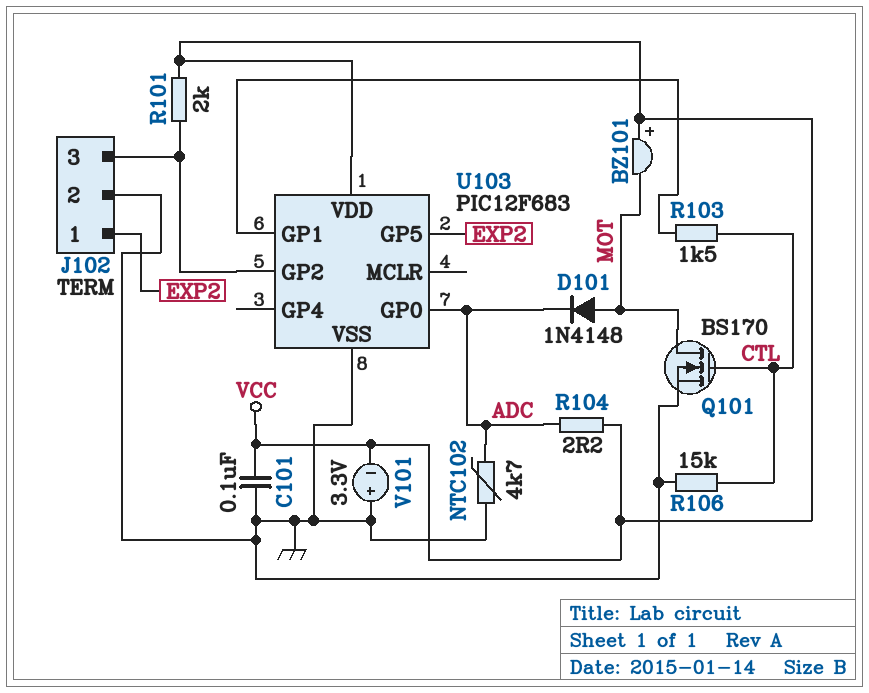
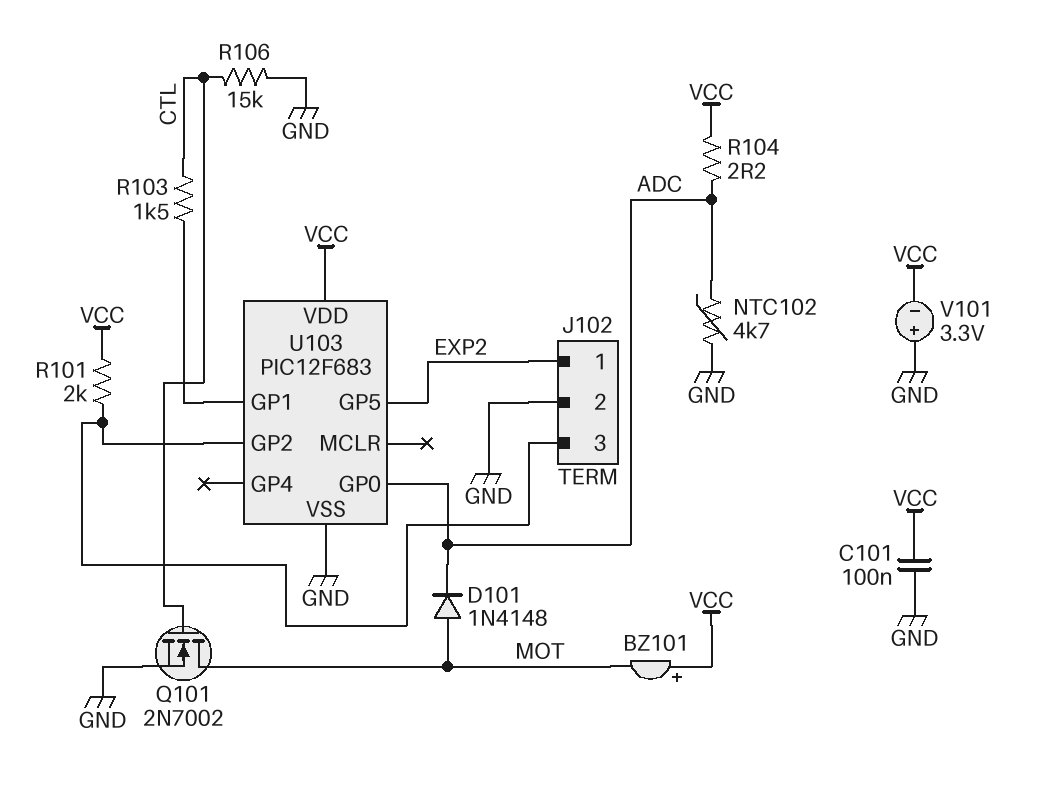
Q101: NMOS BS170 (G CTL, D MOT, S GND) -> NMOS 2N7002 (G CTL, D MOT, S GND)

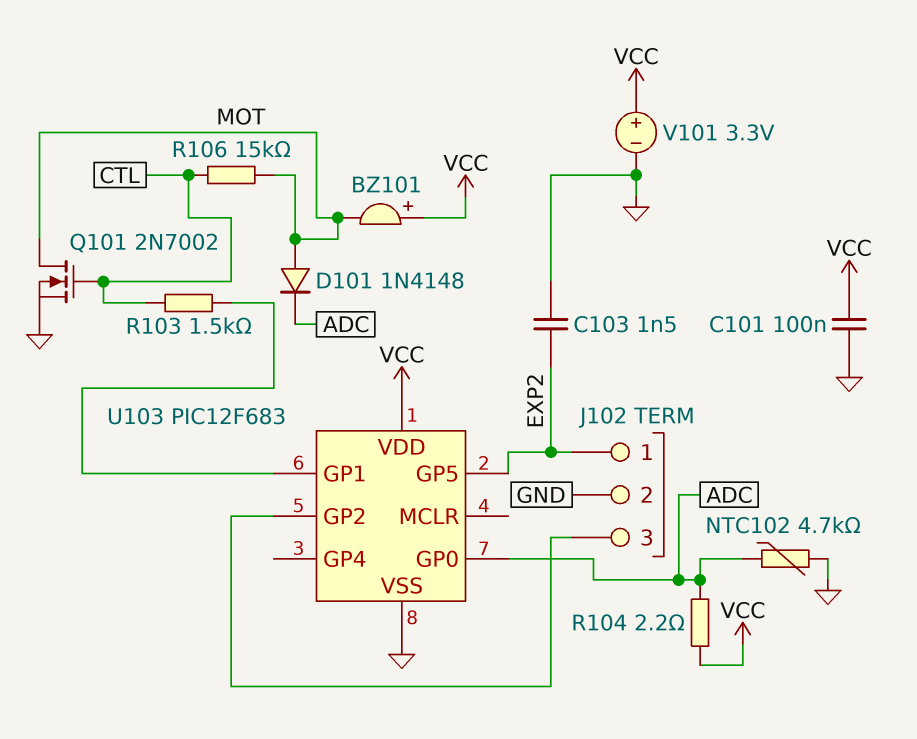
C103: none -> 1.5nF (EXP2, GND)
R101: 2k (J102/3, VCC) -> none
R106: 15k (CTL, GND) -> 15k (CTL, MOT)
V101: 3.3V (plus GND, minus VCC) -> 3.3V (plus VCC, minus GND)

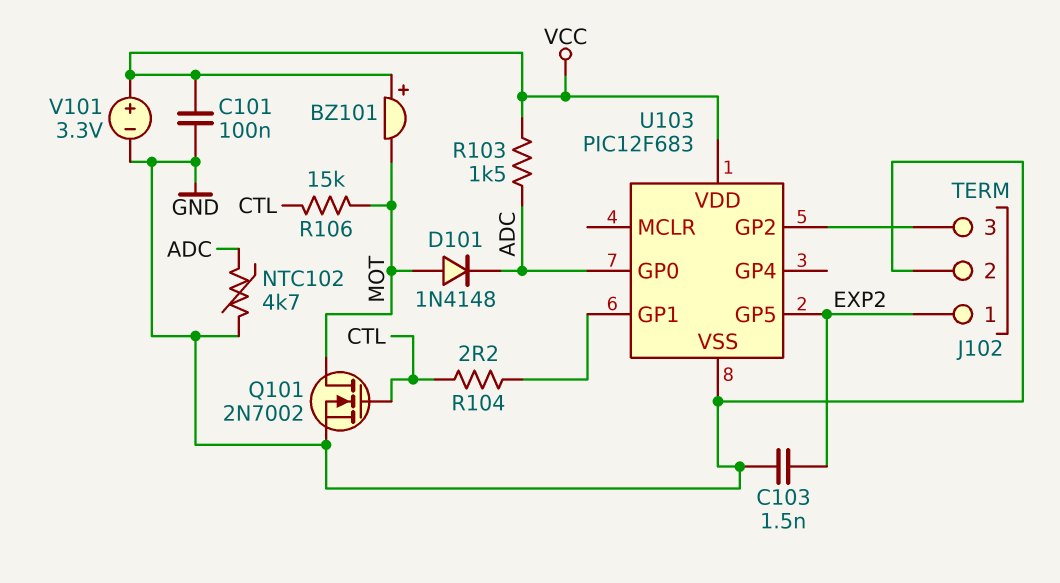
R103: 1.5k (CTL, U103/GP1) -> 1.5k (ADC, VCC)
R104: 2.2 (ADC, VCC) -> 2.2 (CTL, U103/GP1)

